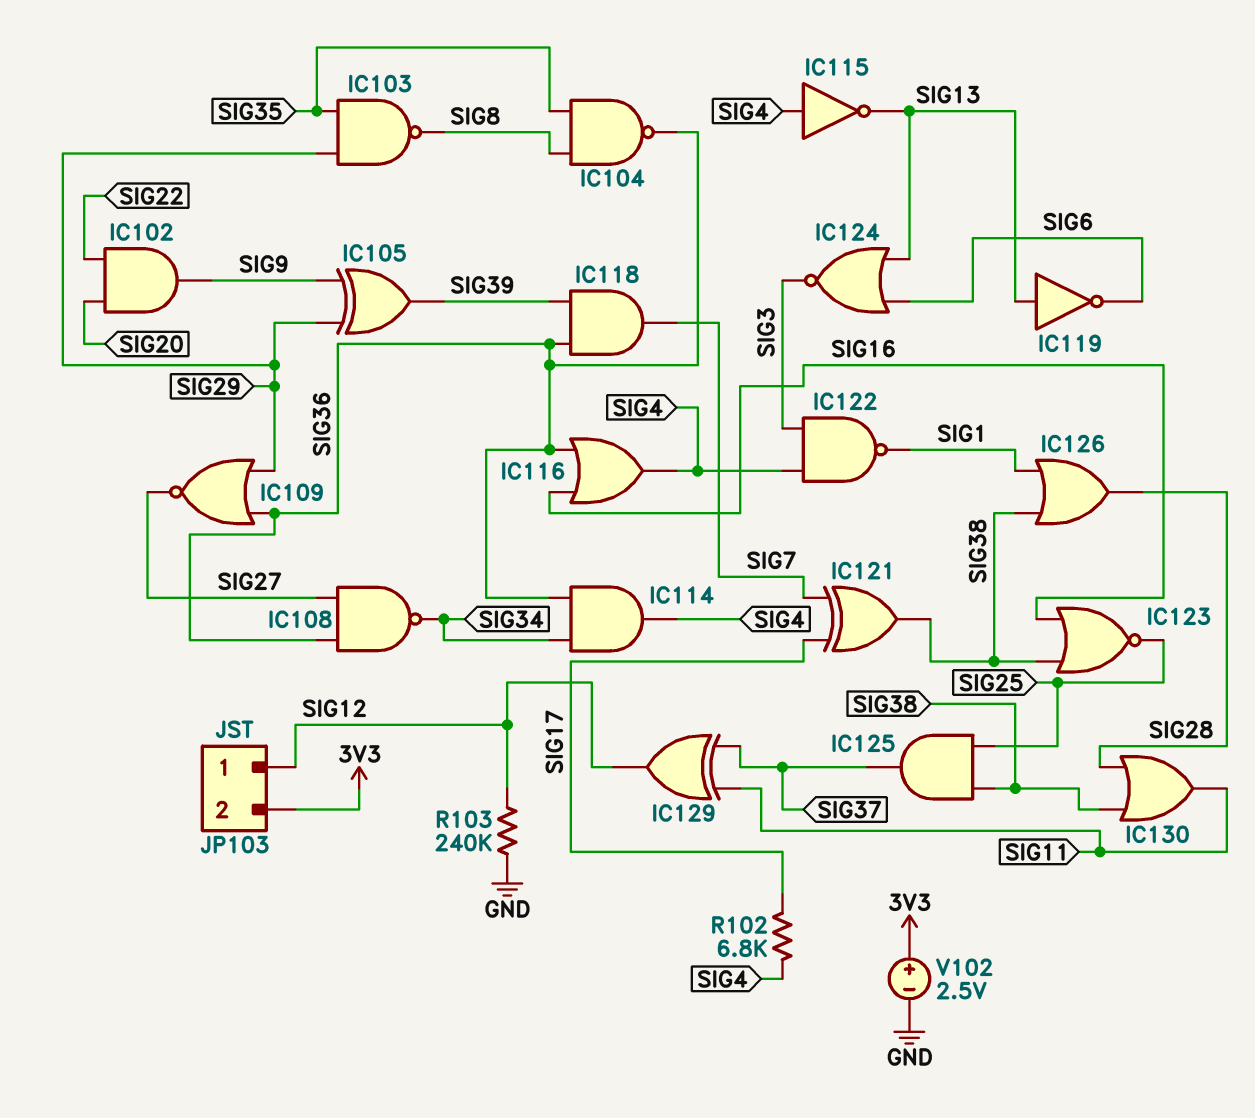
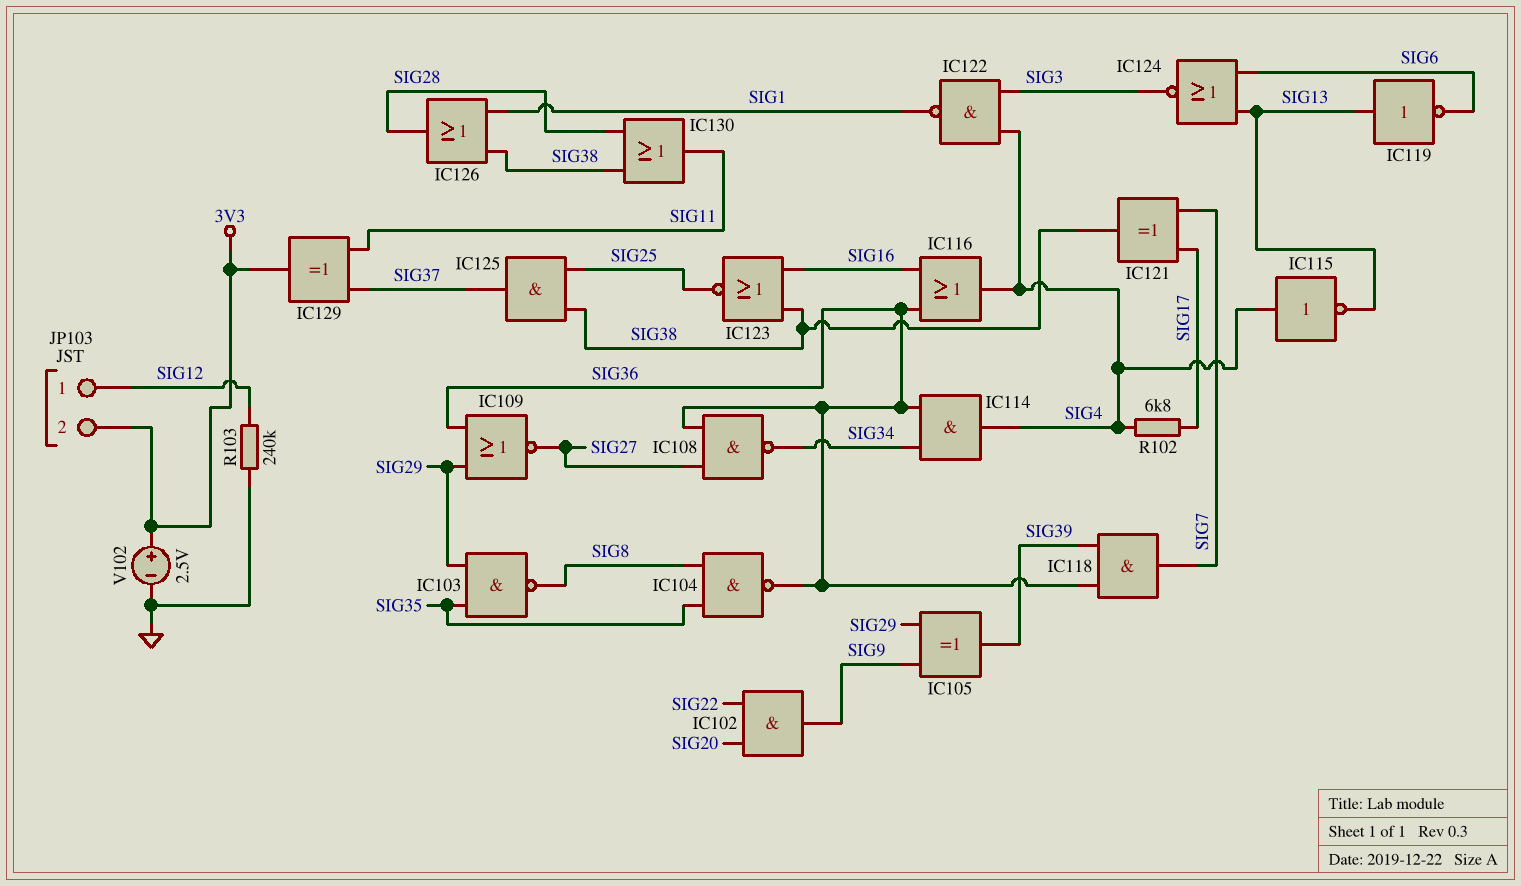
IC129: XOR (in SIG11, in SIG37, out SIG12) -> XOR (in SIG11, in SIG37, out 3V3)

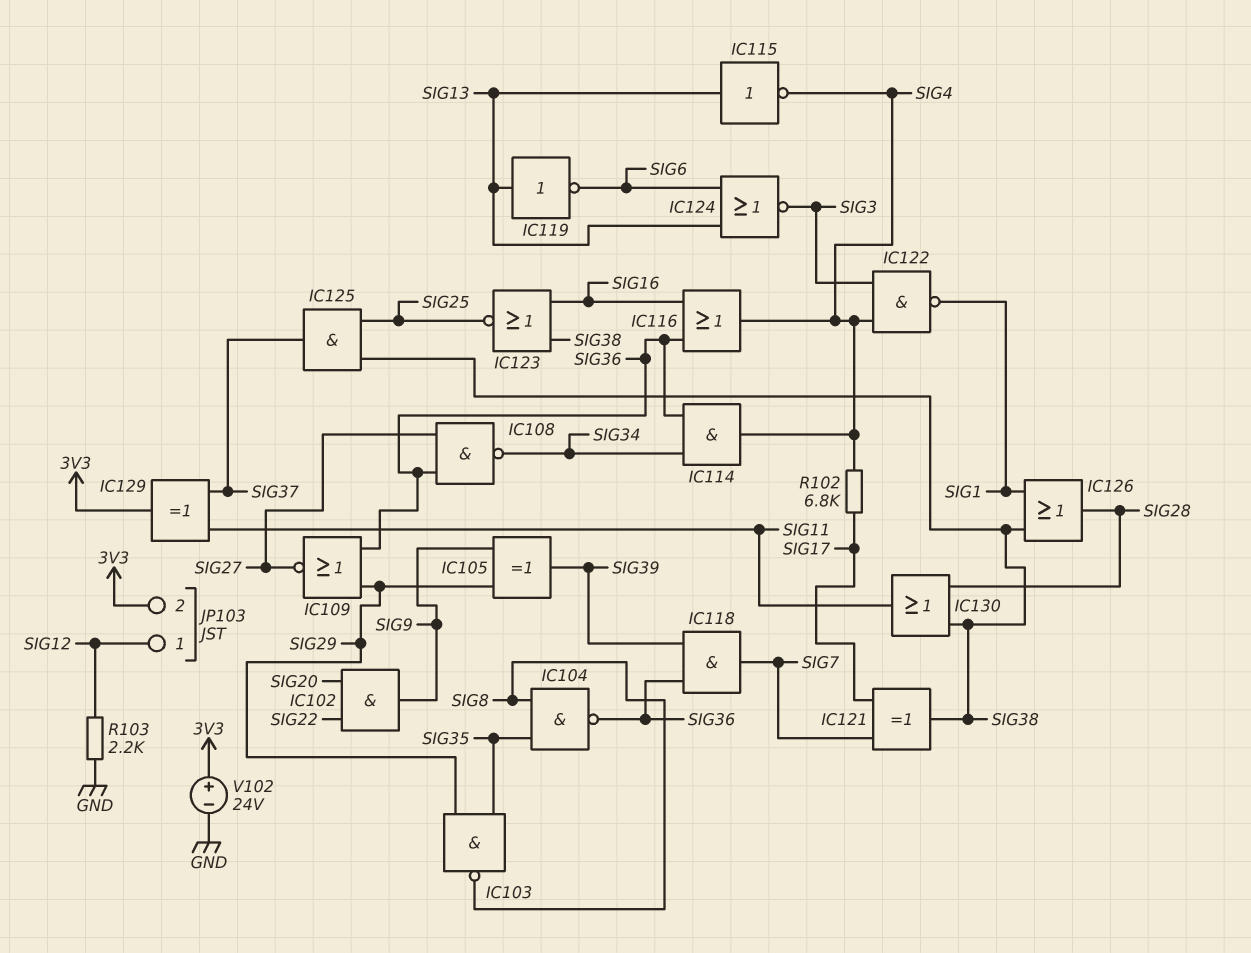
IC115: NOT (in SIG4, out SIG13) -> NOT (in SIG13, out SIG4)
R103: 240k (GND, SIG12) -> 2.2k (GND, SIG12)
V102: 2.5V (plus 3V3, minus GND) -> 24V (plus 3V3, minus GND)

